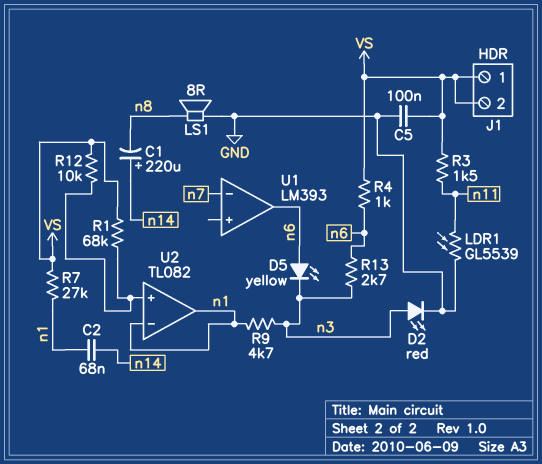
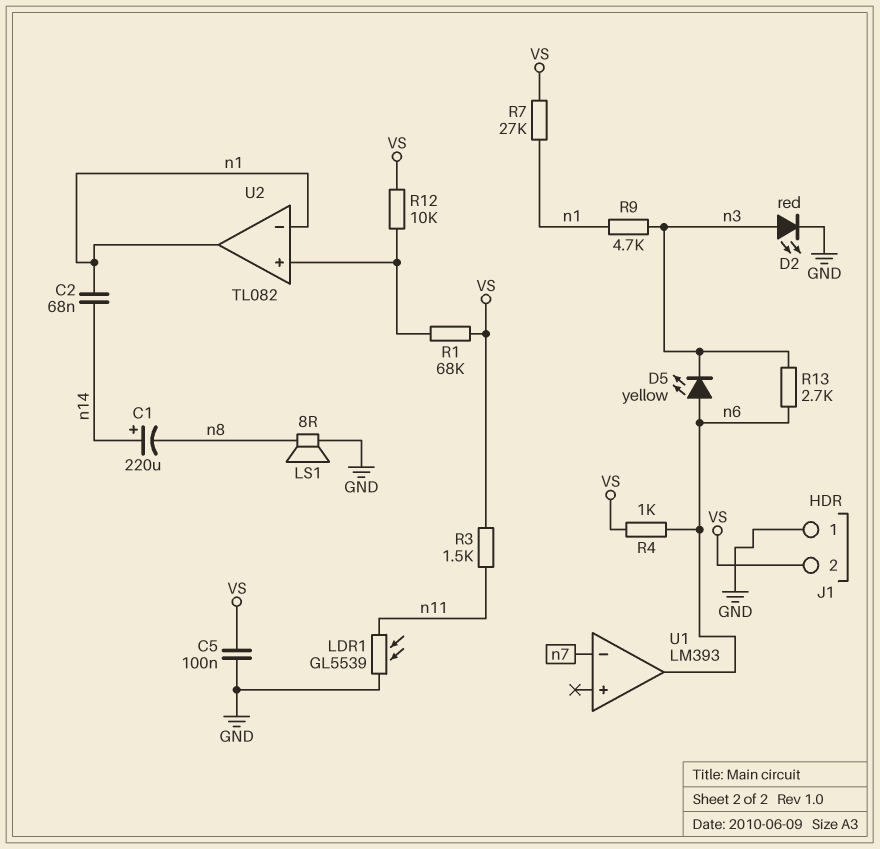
J1 pin 1: VS -> GND

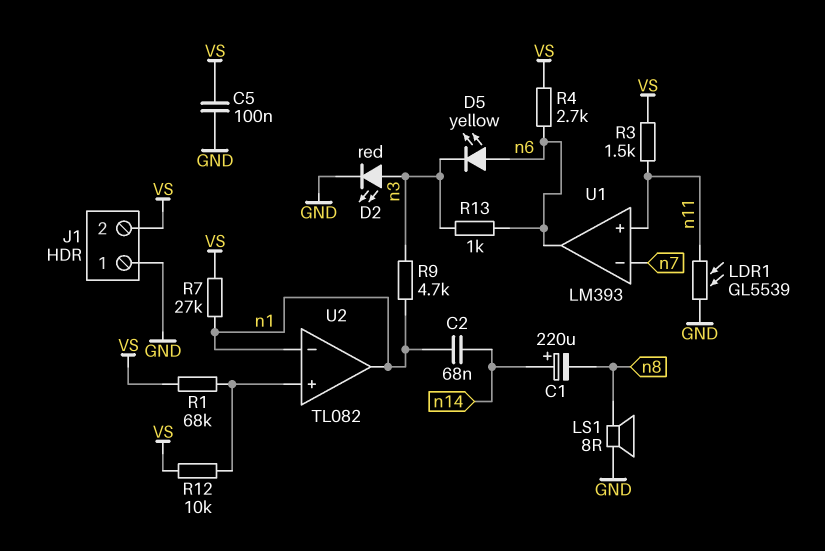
R4: 1k (VS, n6) -> 2.7k (VS, n6)
R13: 2.7k (n3, n6) -> 1k (n3, n6)
U1 pin in+: none -> n11

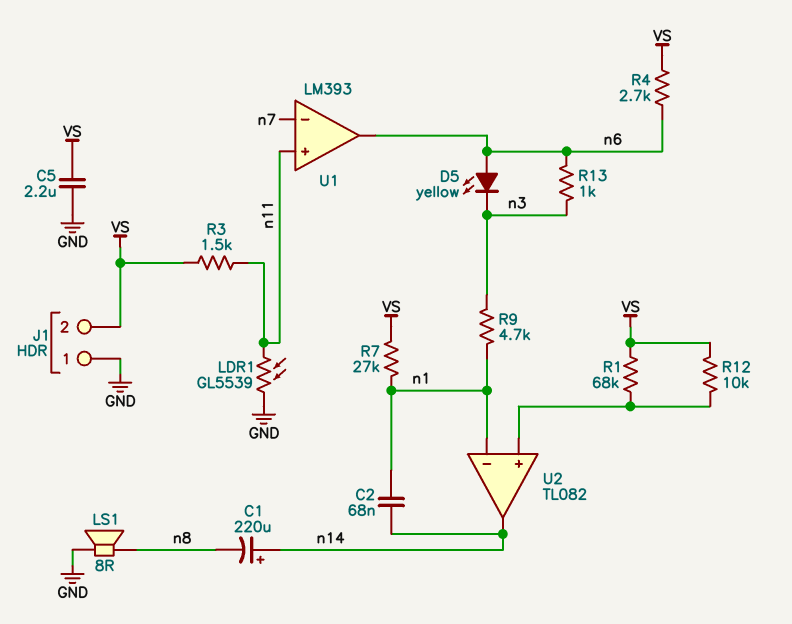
C5: 100nF (GND, VS) -> 2.2uF (GND, VS)
D2: LED red (A n3, K GND) -> none
U2 pin out: n1 -> n14

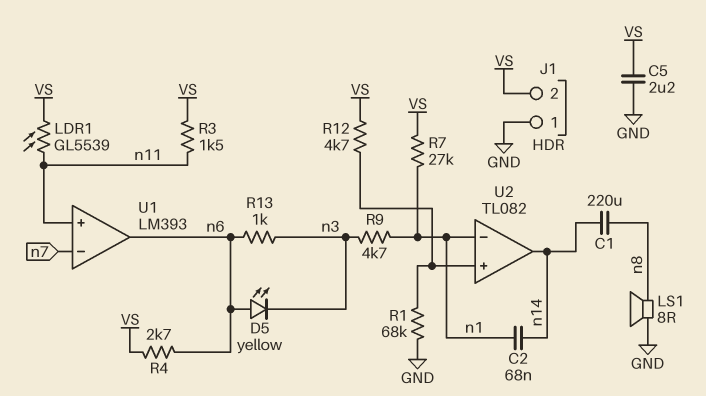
C1: 220uF (plus n14, minus n8) -> 220uF (n8, n14)
LDR1: GL5539 (GND, n11) -> GL5539 (VS, n11)
R1: 68k (U2/in+, VS) -> 68k (GND, U2/in+)
R12: 10k (U2/in+, VS) -> 4.7k (U2/in+, VS)

